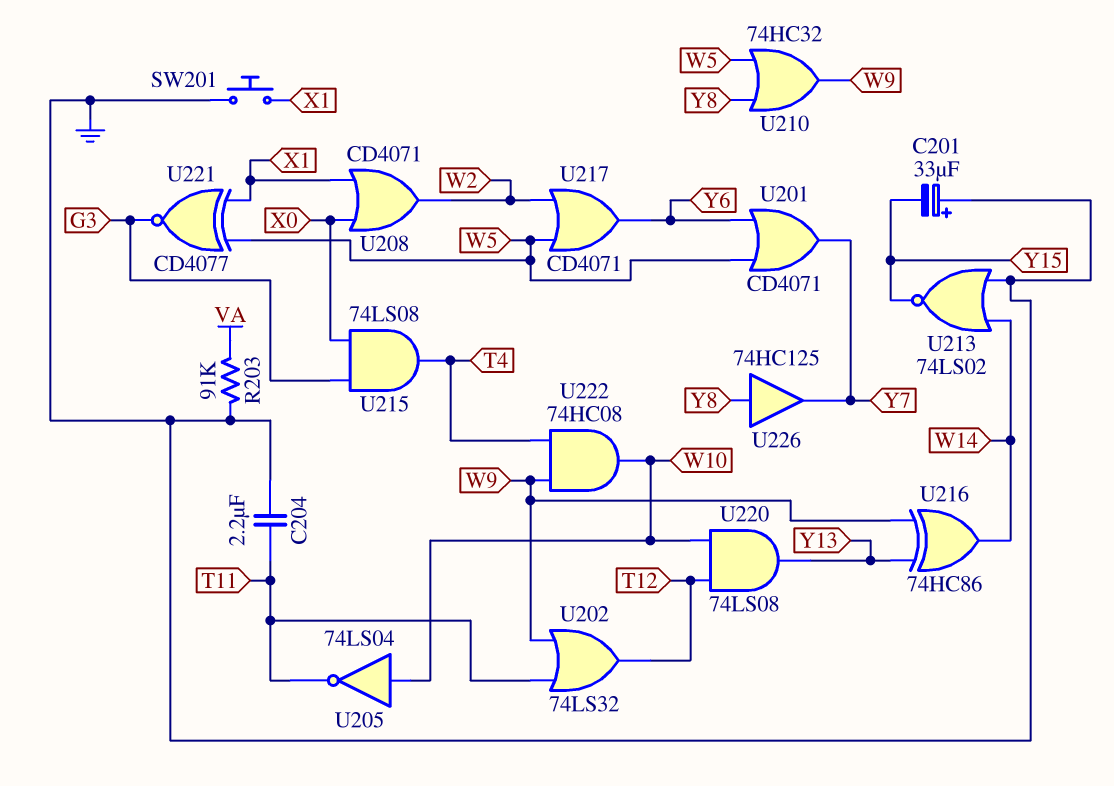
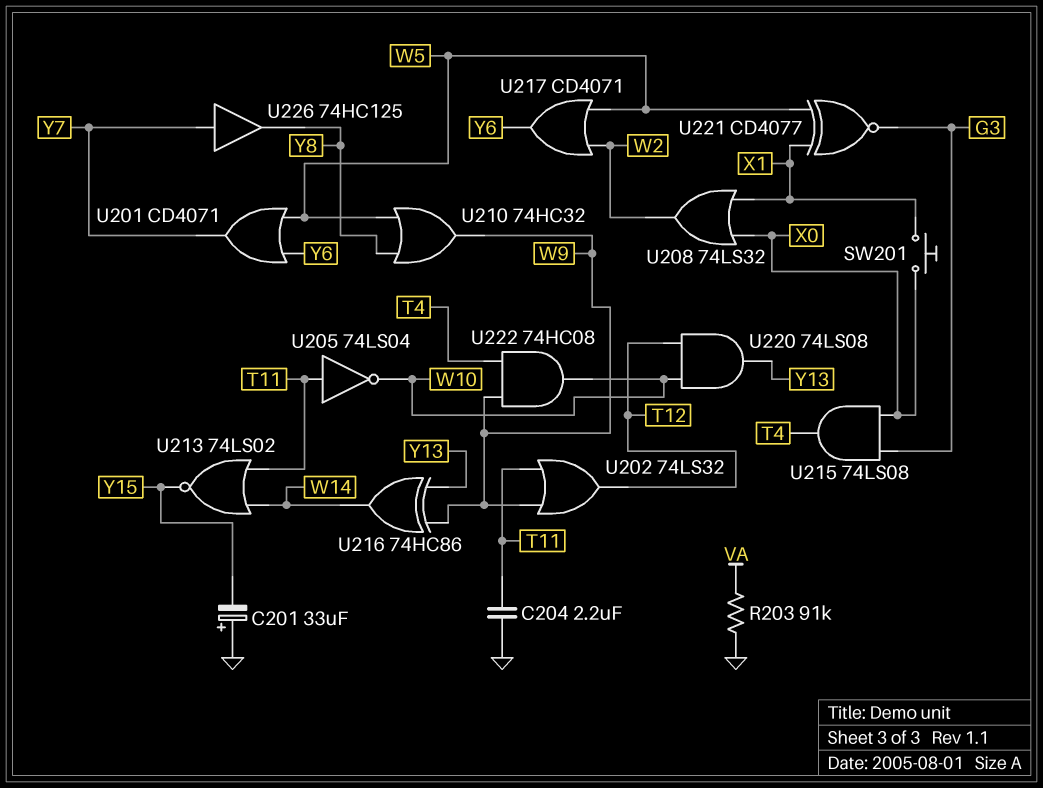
SW201: button (GND, X1) -> button (X0, X1)
U205: NOT 74LS04 (in W10, out T11) -> NOT 74LS04 (in T11, out W10)
U208: OR CD4071 (in X0, in X1, out W2) -> OR 74LS32 (in X0, in X1, out W2)
U213: NOR 74LS02 (in GND, in W14, out Y15) -> NOR 74LS02 (in T11, in W14, out Y15)
U226: buffer 74HC125 (in Y8, out Y7) -> buffer 74HC125 (in Y7, out Y8)

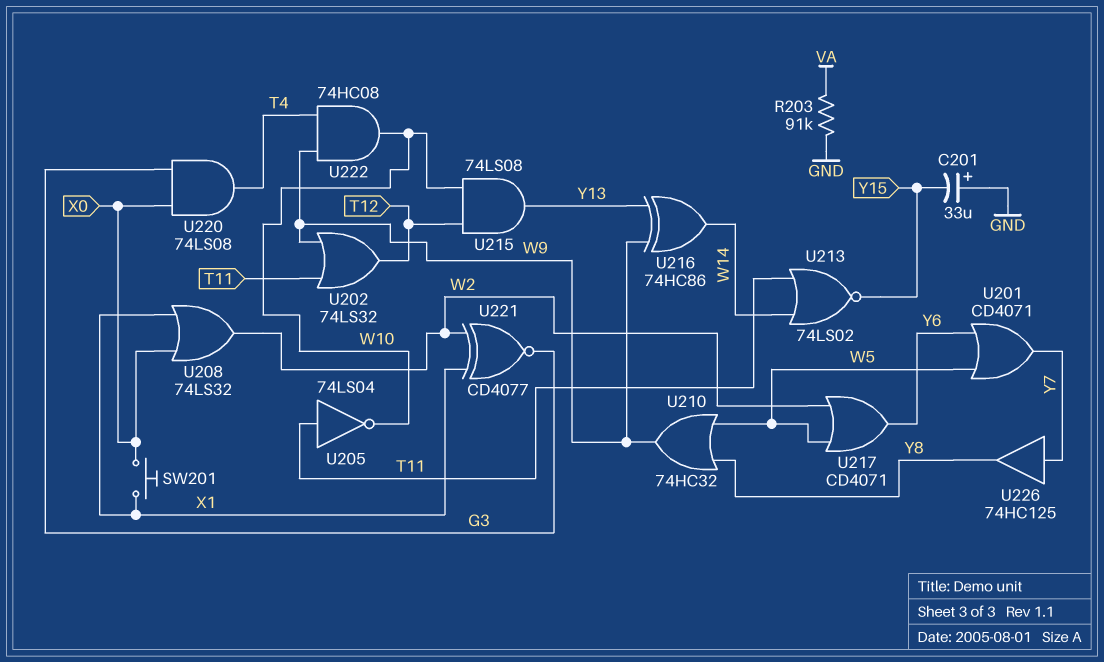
C204: 2.2uF (GND, T11) -> none
U215: AND 74LS08 (in G3, in X0, out T4) -> AND 74LS08 (in T12, in W10, out Y13)
U220: AND 74LS08 (in T12, in W10, out Y13) -> AND 74LS08 (in G3, in X0, out T4)
U221: XNOR CD4077 (in W5, in X1, out G3) -> XNOR CD4077 (in W2, in X1, out G3)

